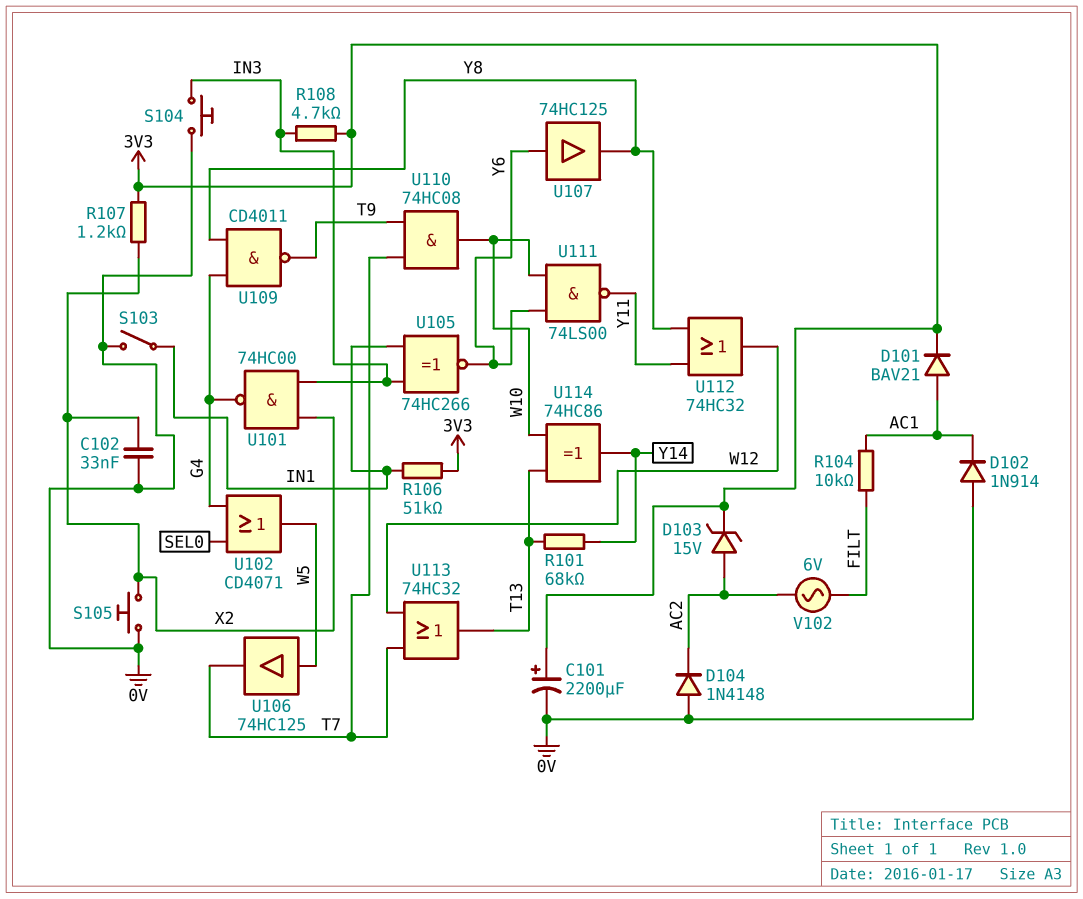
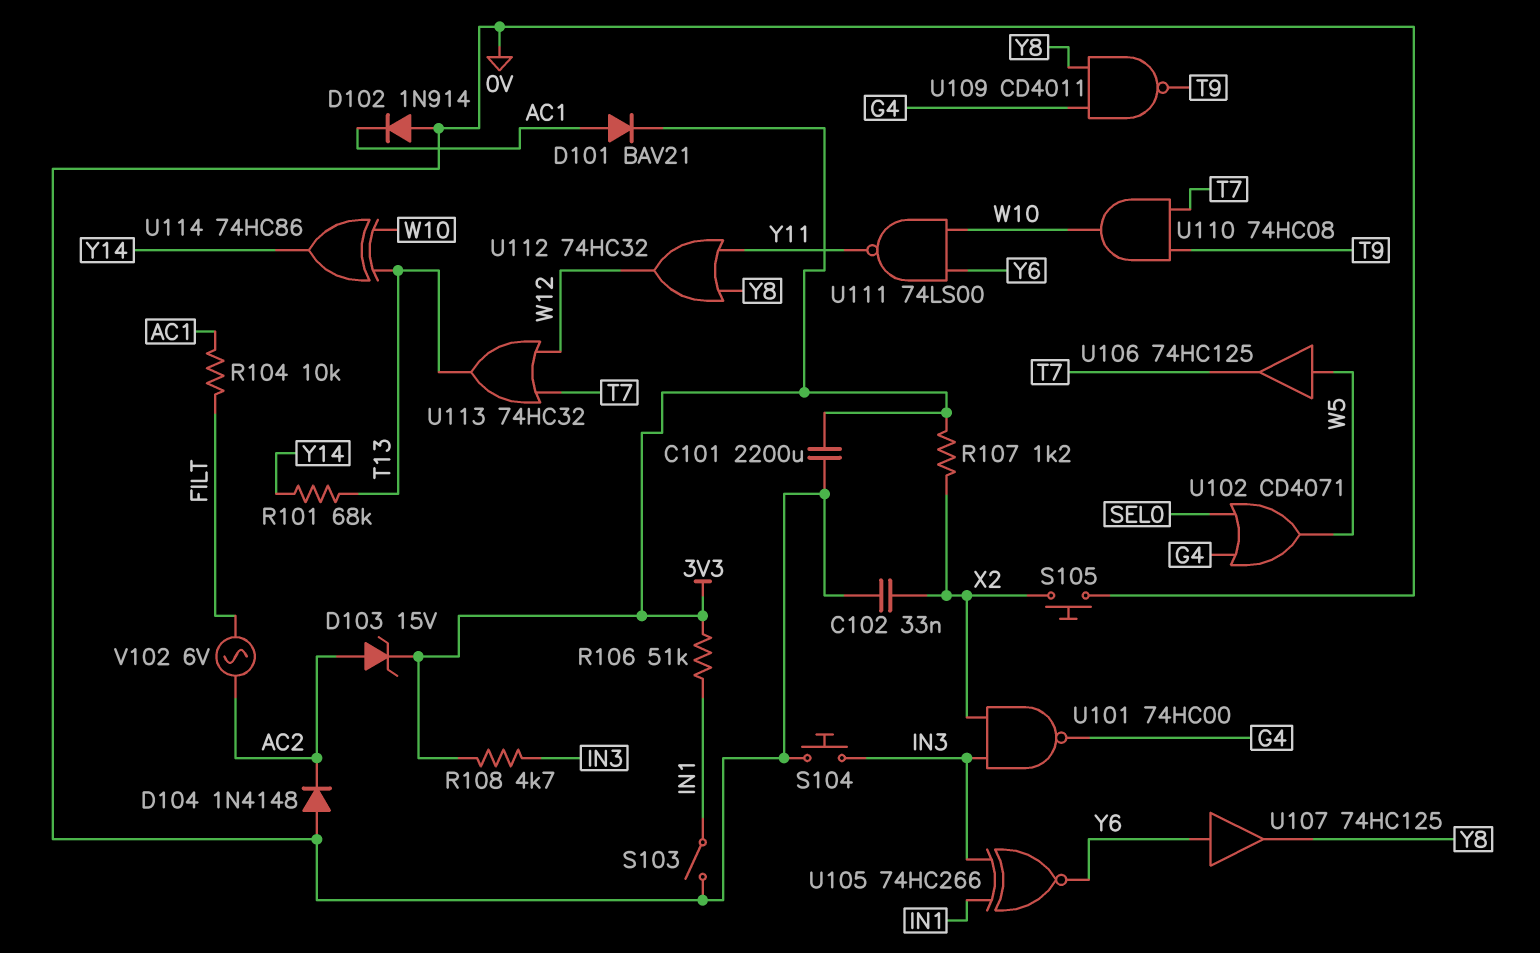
C101: 2200uF (plus 3V3, minus 0V) -> 2200uF (0V, 3V3)

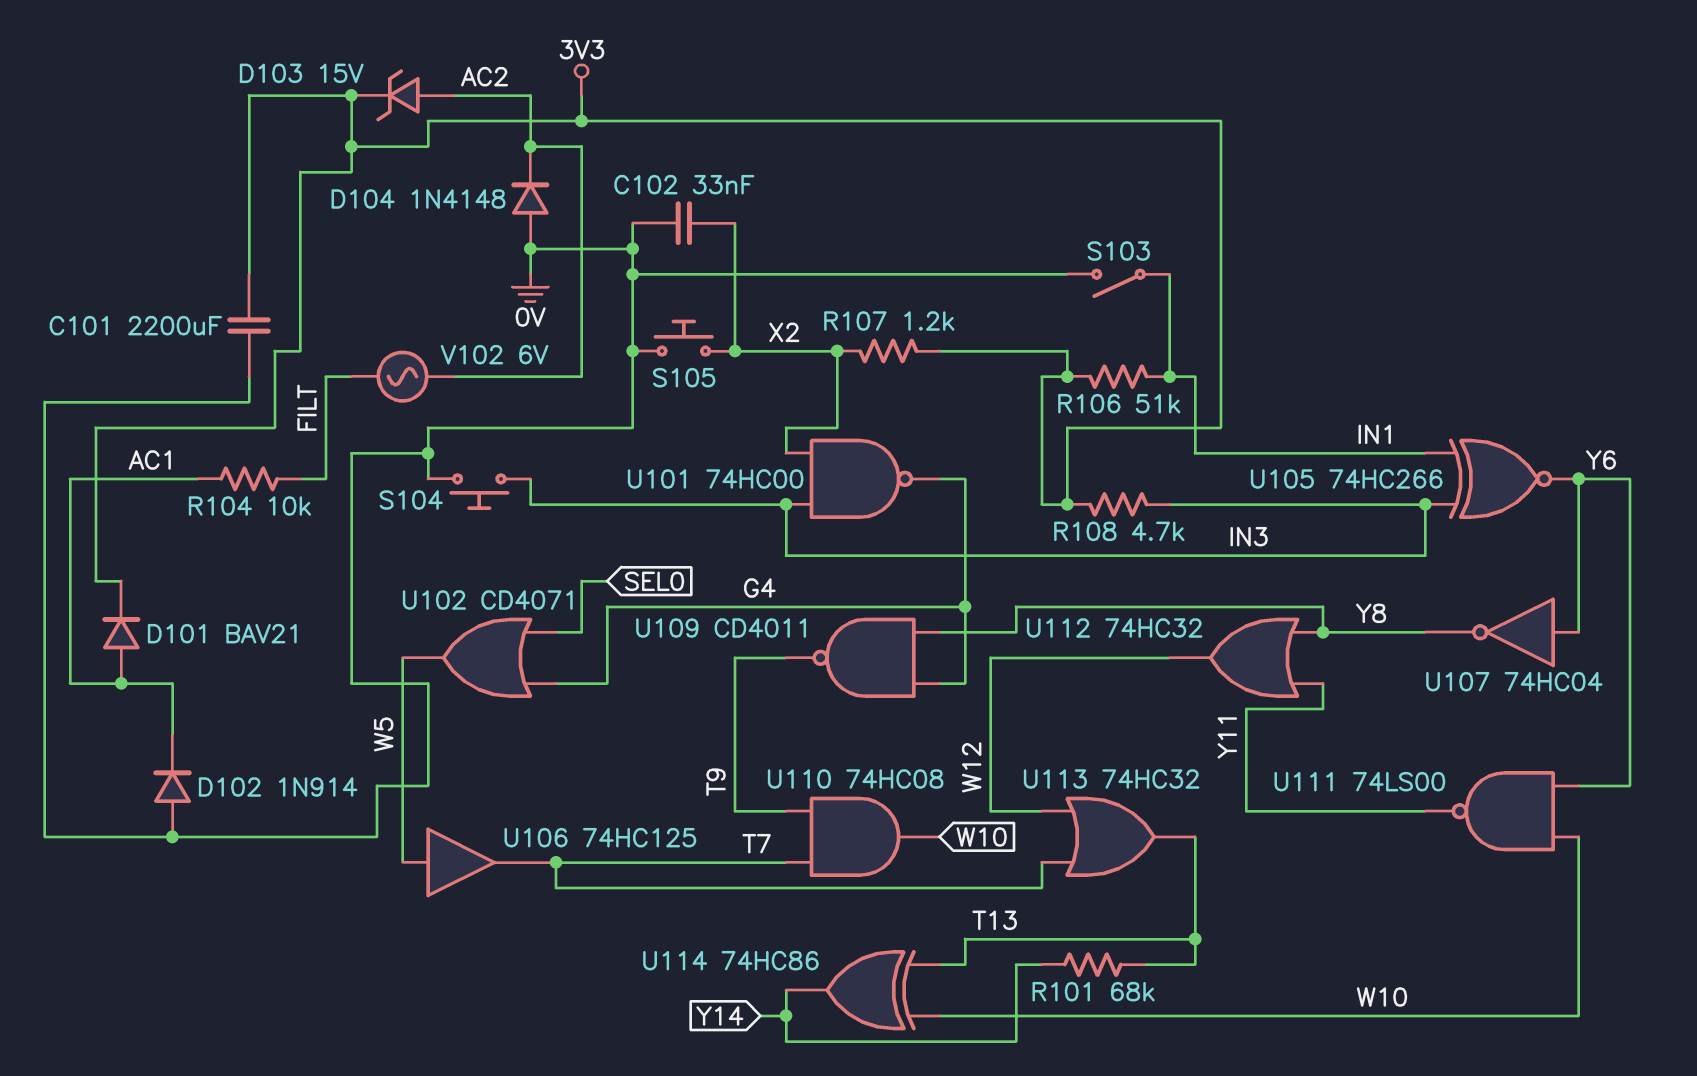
U107: buffer 74HC125 (in Y6, out Y8) -> NOT 74HC04 (in Y6, out Y8)

